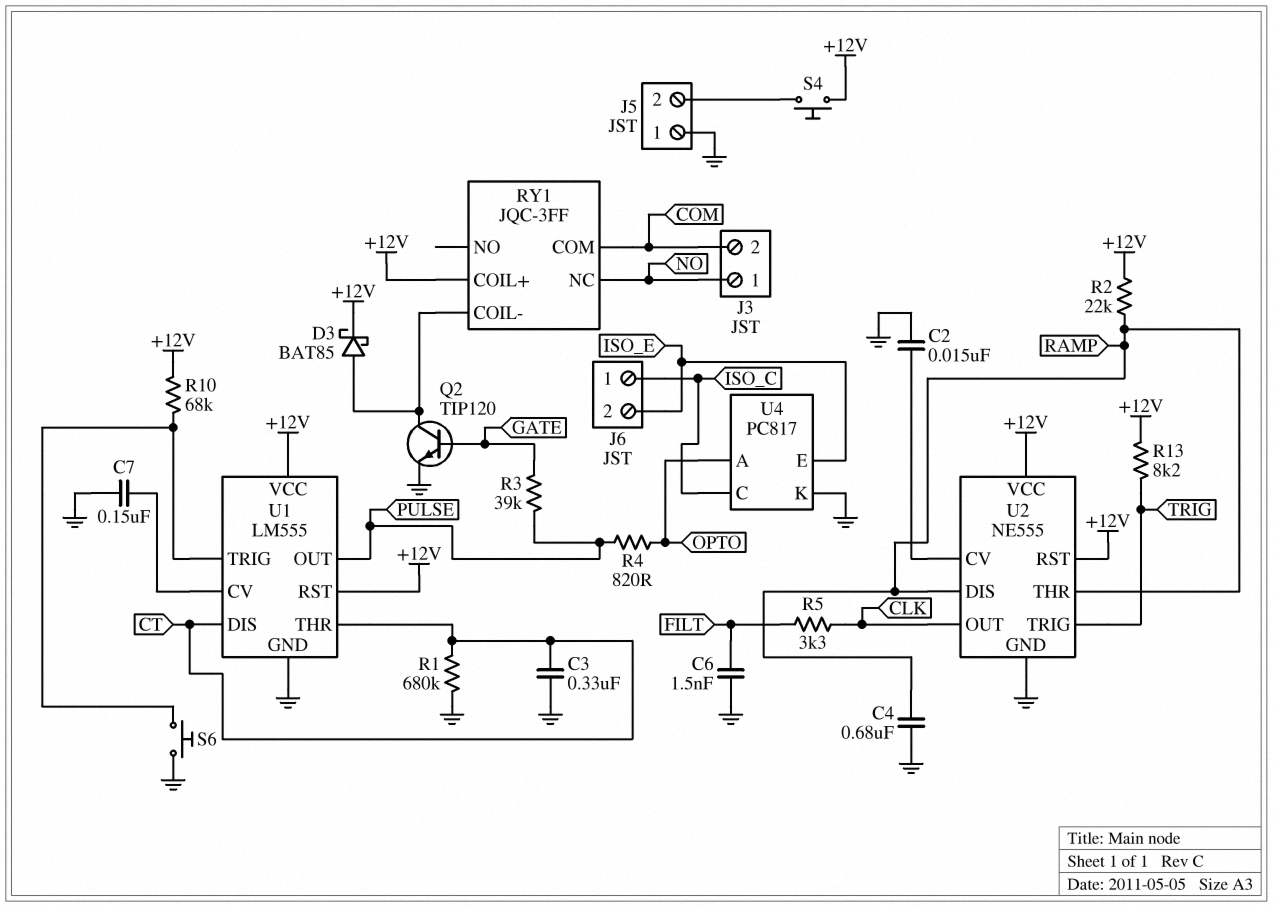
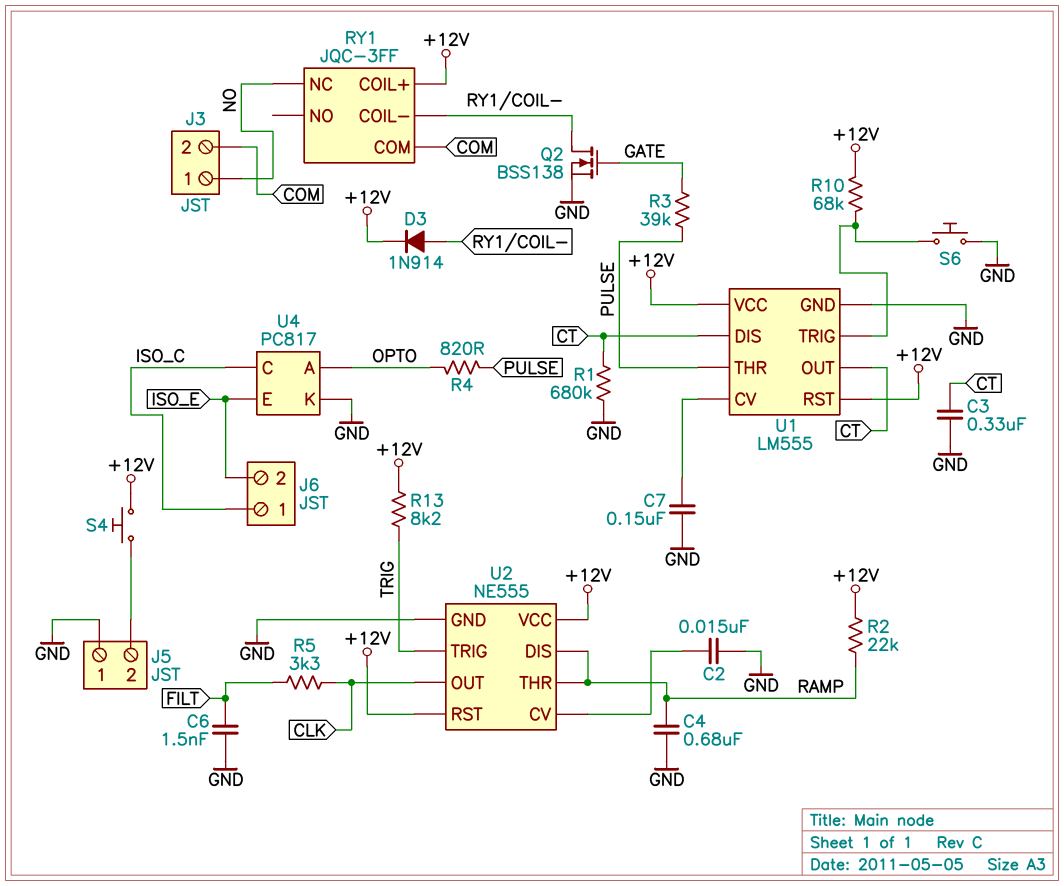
D3: schottky BAT85 (A RY1/COIL-, K +12V) -> diode 1N914 (A RY1/COIL-, K +12V)
Q2: NPN TIP120 (B GATE, C RY1/COIL-, E GND) -> NMOS BSS138 (G GATE, D RY1/COIL-, S GND)
U1 pin OUT: PULSE -> CT
U1 pin THR: CT -> PULSE

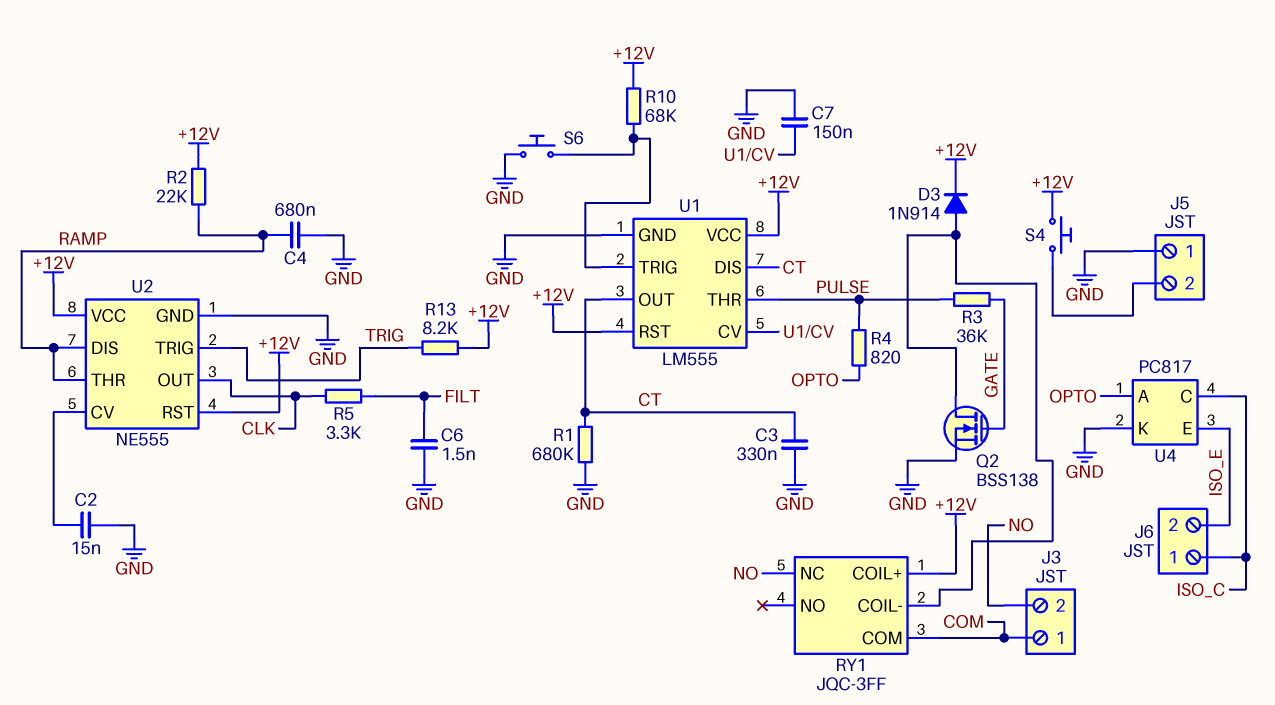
J3 pin 1: NO -> COM
J3 pin 2: COM -> NO
R3: 39k (GATE, PULSE) -> 36k (GATE, PULSE)

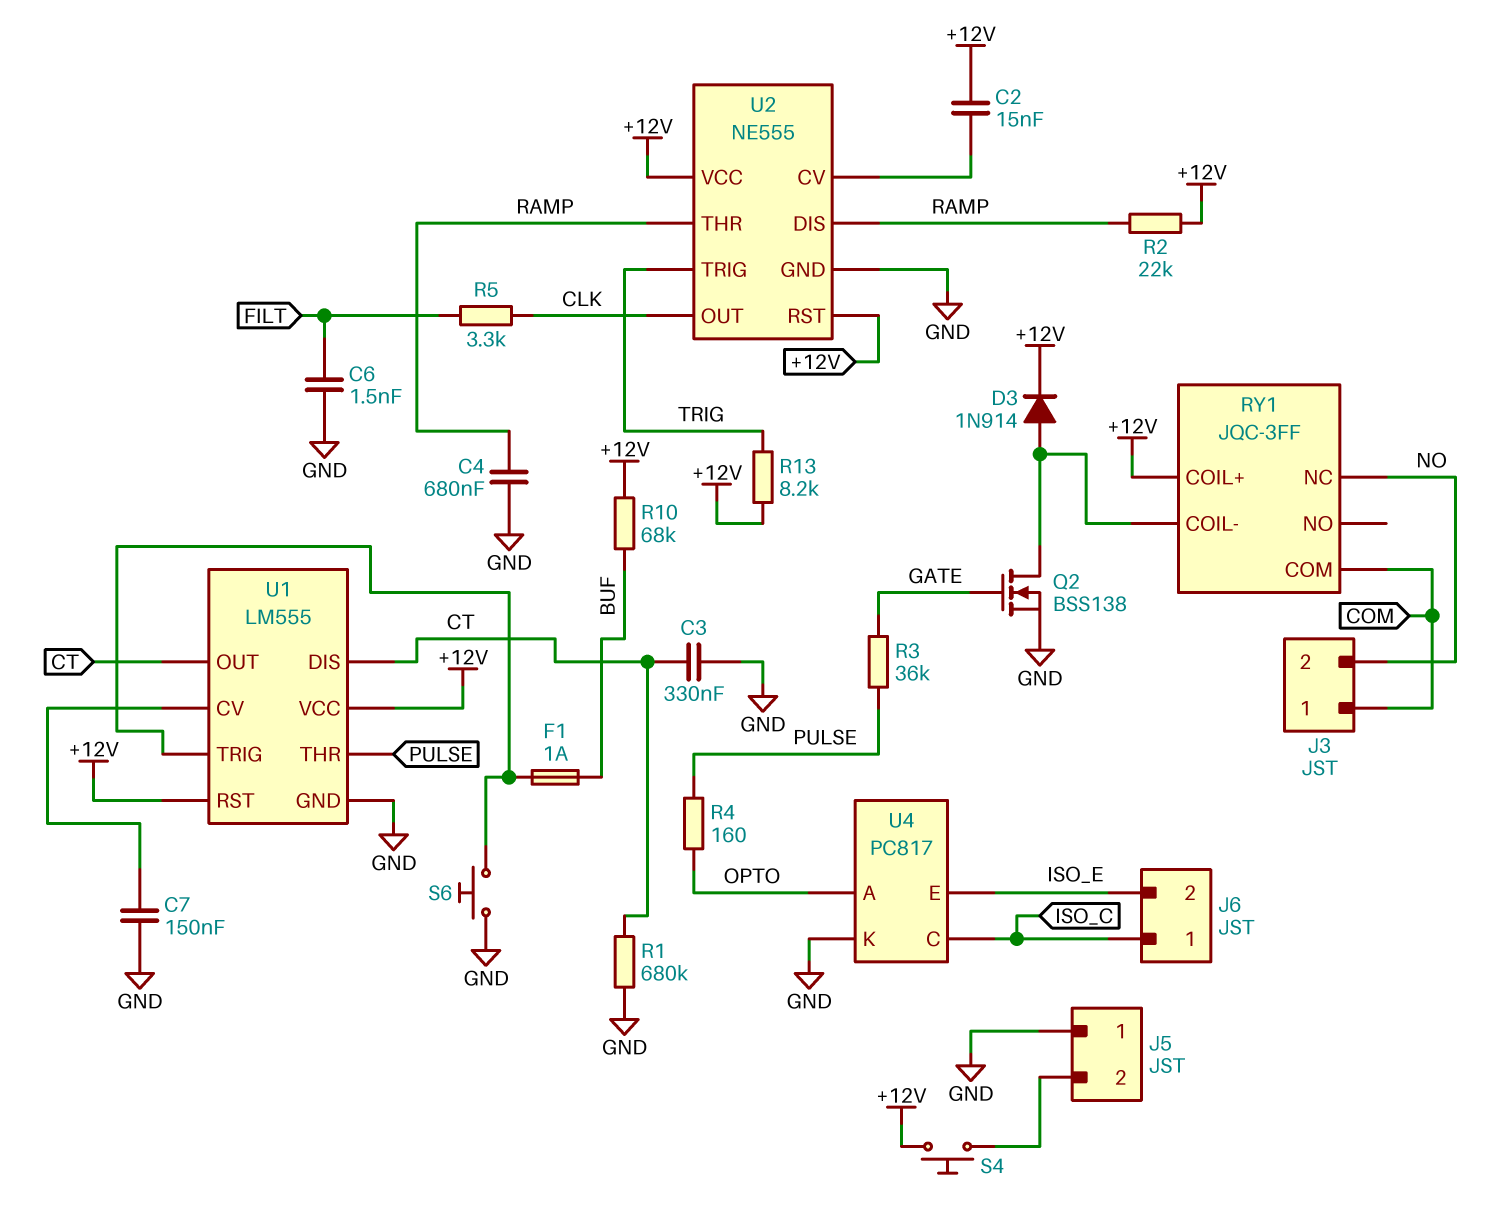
C2: 15nF (GND, U2/CV) -> 15nF (+12V, U2/CV)
F1: none -> 1A (BUF, U1/TRIG)
R4: 820 (OPTO, PULSE) -> 160 (OPTO, PULSE)
R10: 68k (+12V, U1/TRIG) -> 68k (+12V, BUF)

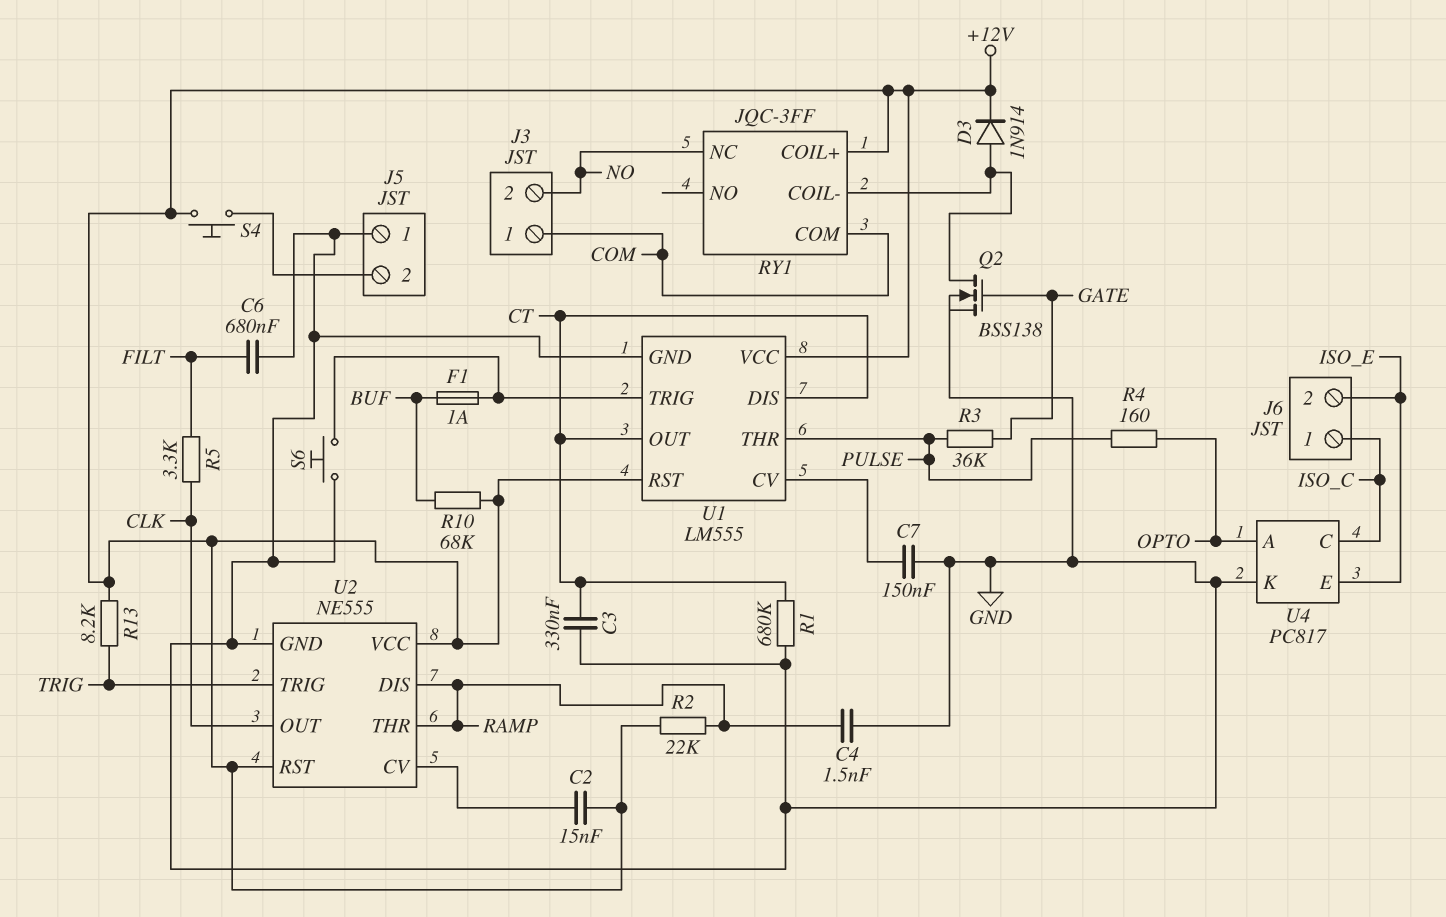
C4: 680nF (GND, RAMP) -> 1.5nF (GND, RAMP)
C6: 1.5nF (FILT, GND) -> 680nF (FILT, GND)

